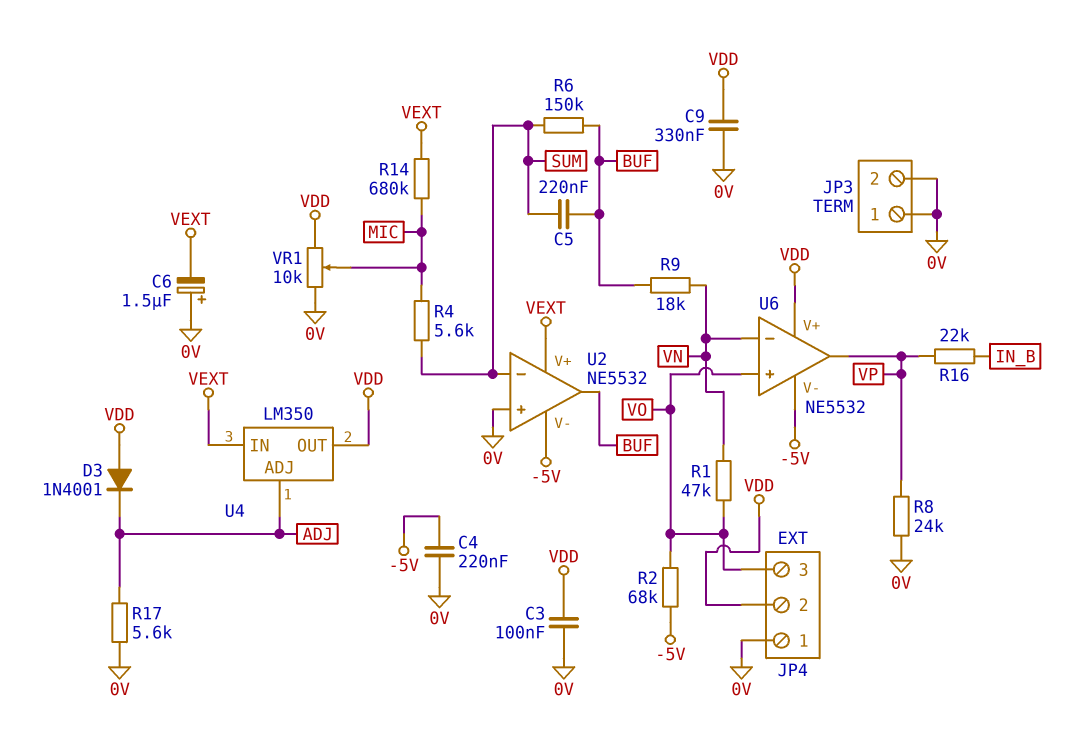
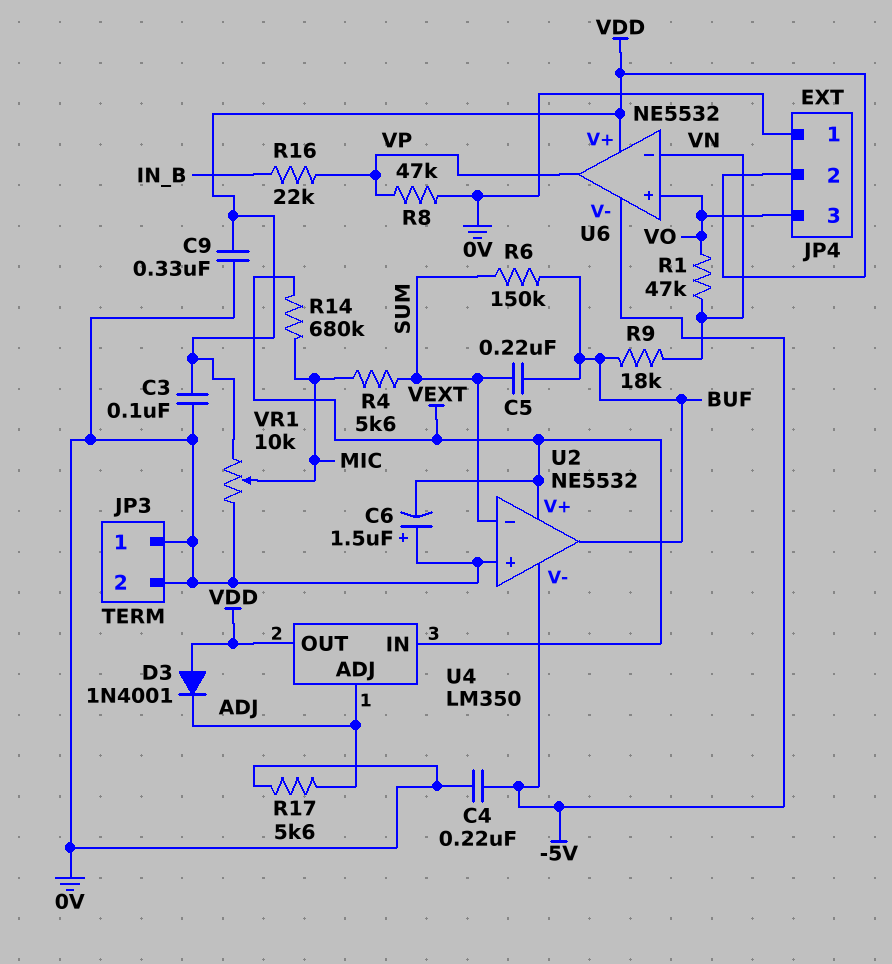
R2: 68k (-5V, VO) -> none
R8: 24k (0V, VP) -> 47k (0V, VP)

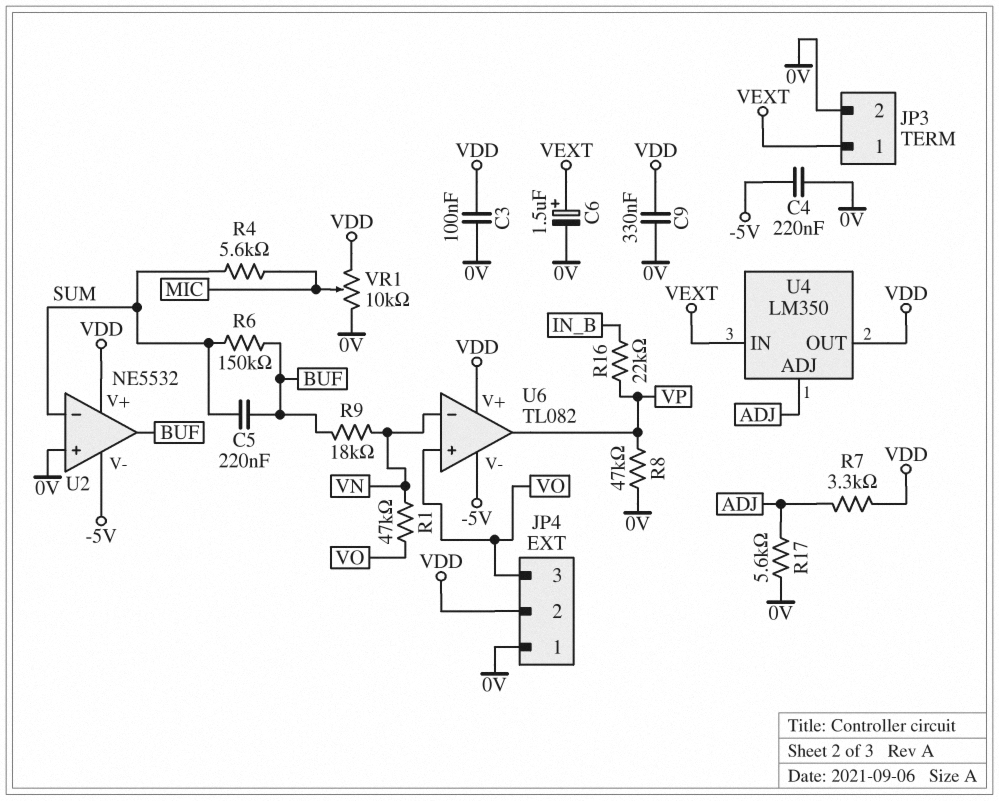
C6: 1.5uF (plus 0V, minus VEXT) -> 1.5uF (plus VEXT, minus 0V)
D3: diode 1N4001 (A VDD, K ADJ) -> none
JP3 pin 1: 0V -> VEXT
R7: none -> 3.3k (ADJ, VDD)
R14: 680k (MIC, VEXT) -> none
U2 pin V+: VEXT -> VDD
U6: NE5532 -> TL082

